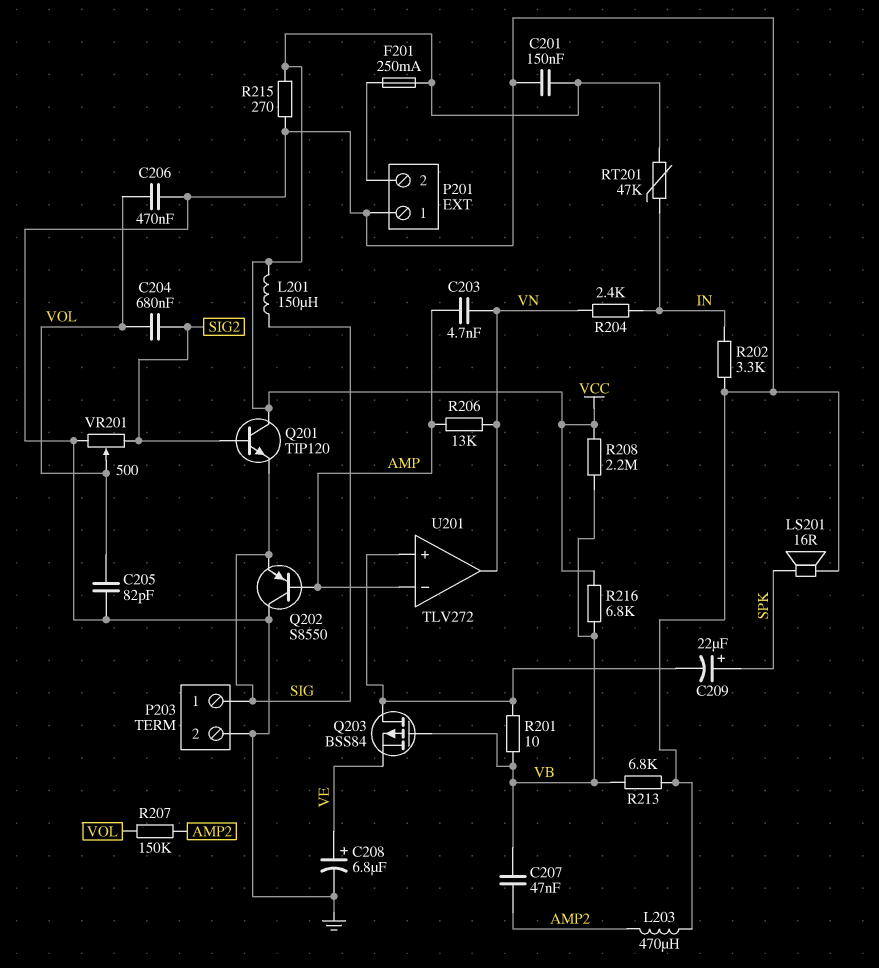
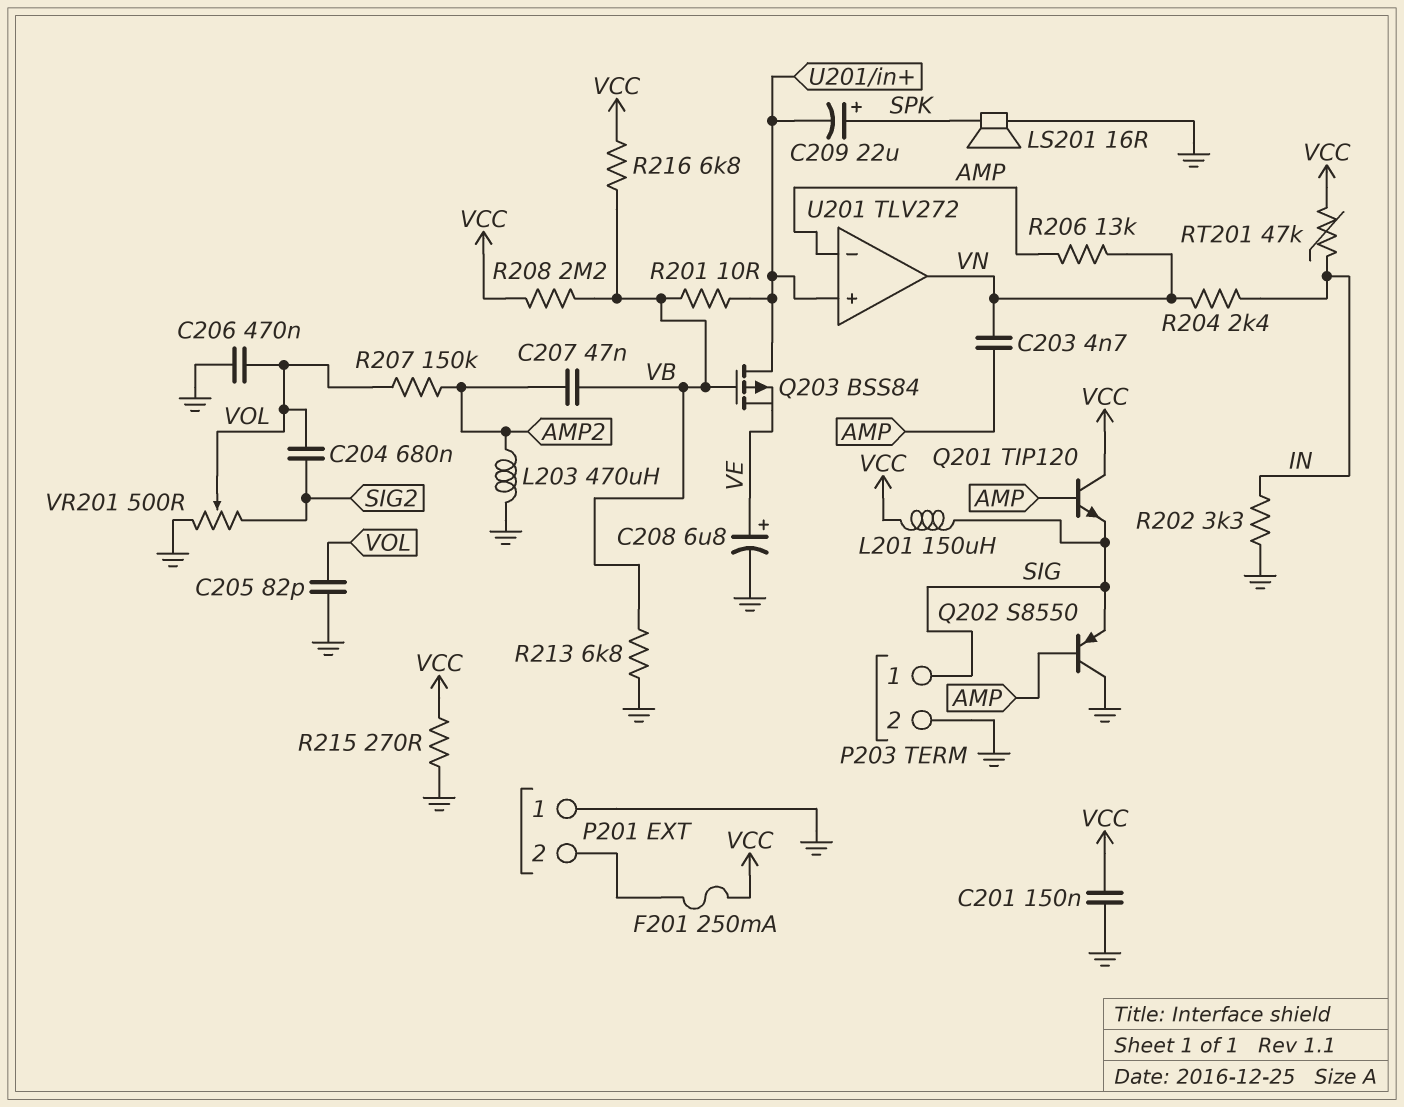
Q201: NPN TIP120 (B SIG2, C VCC, E SIG) -> NPN TIP120 (B AMP, C VCC, E SIG)

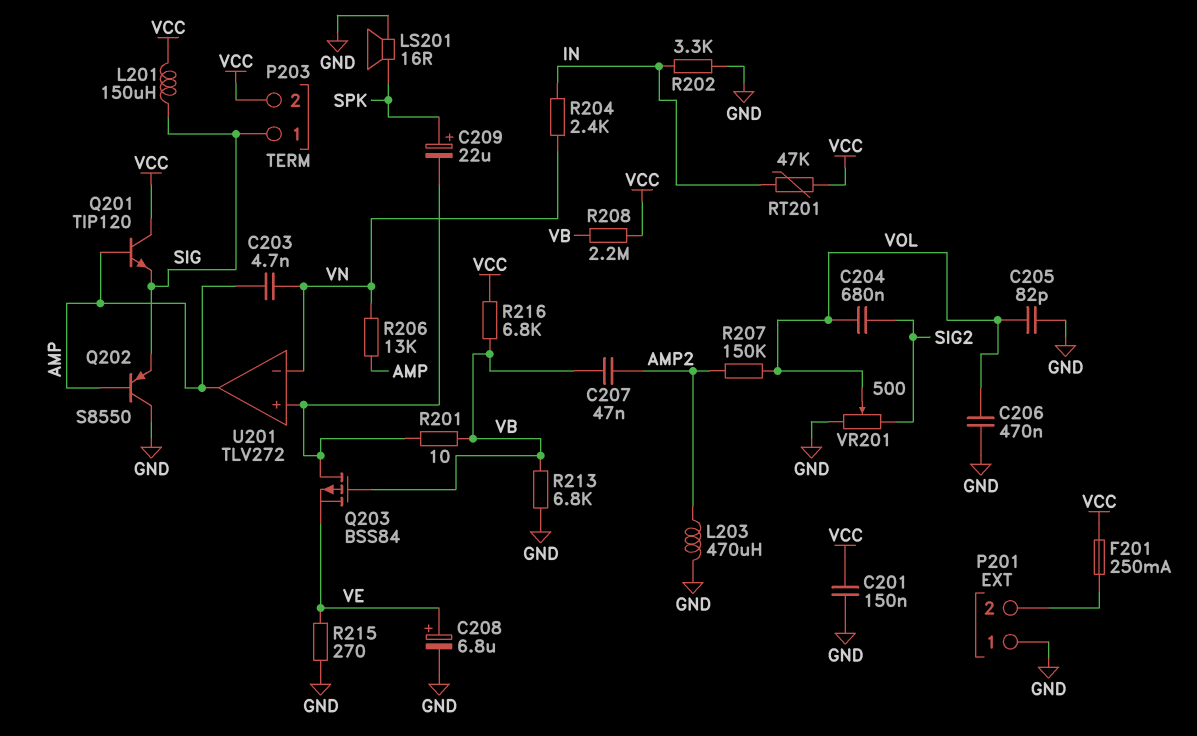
P203 pin 2: GND -> VCC
R215: 270 (GND, VCC) -> 270 (GND, VE)
U201 pin in-: AMP -> VN
U201 pin out: VN -> AMP

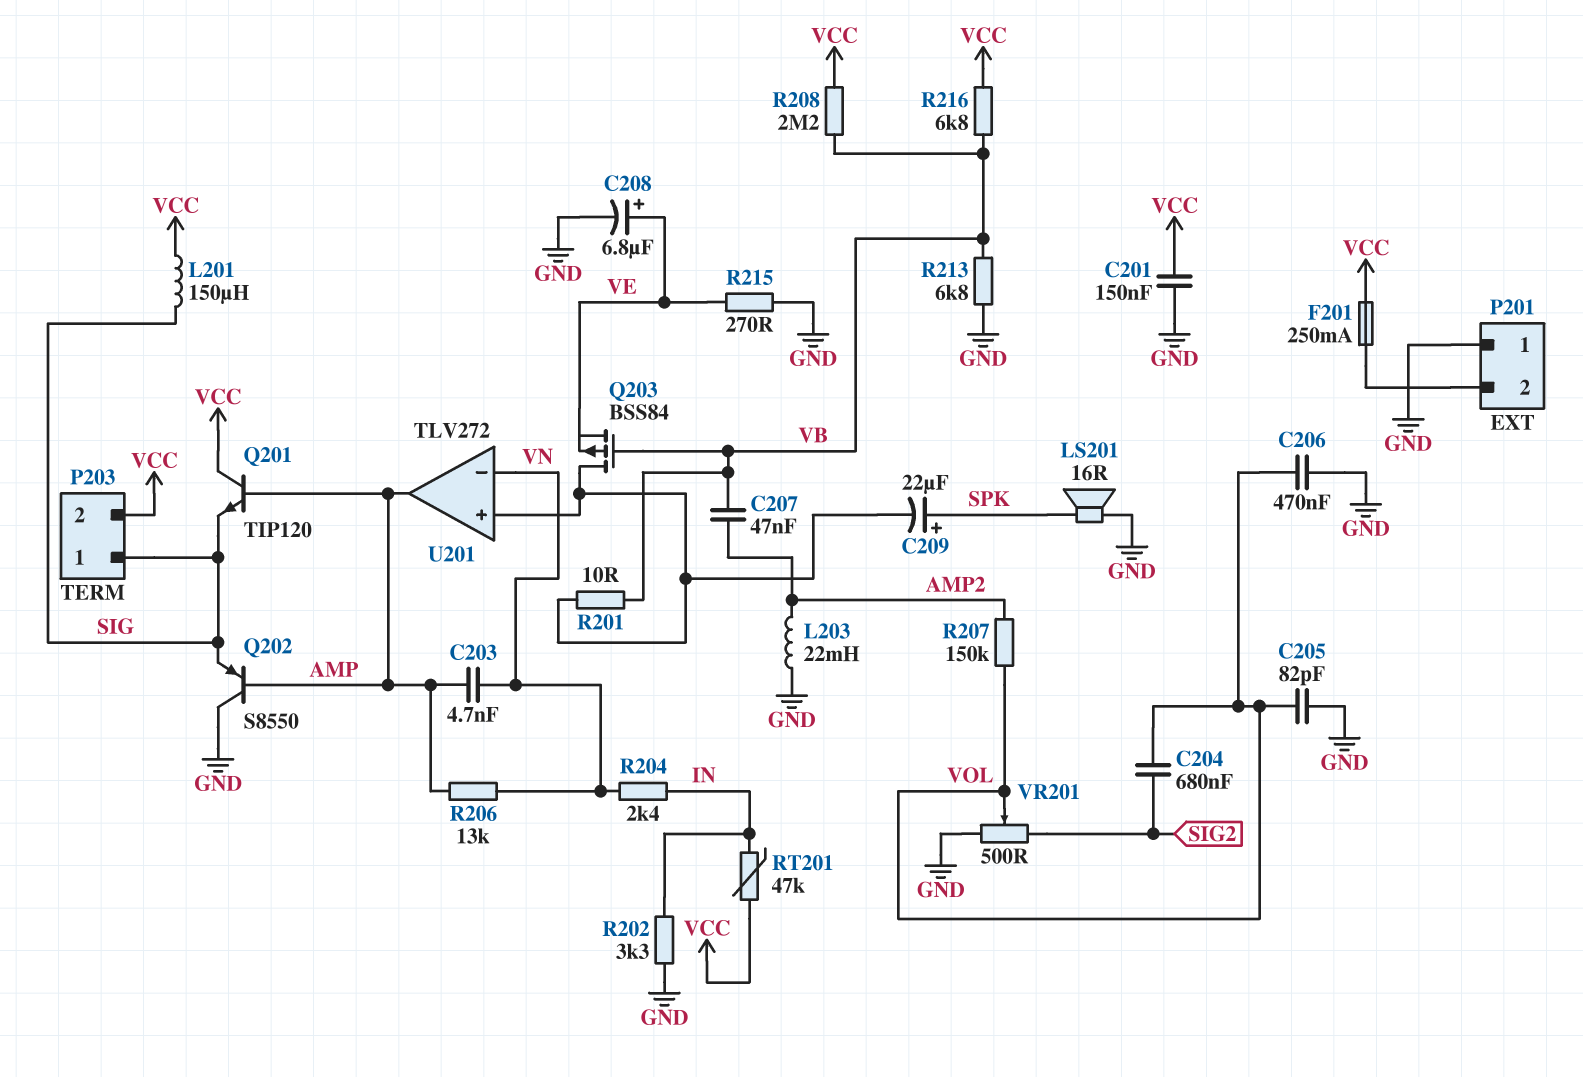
L203: 470uH (AMP2, GND) -> 22mH (AMP2, GND)

